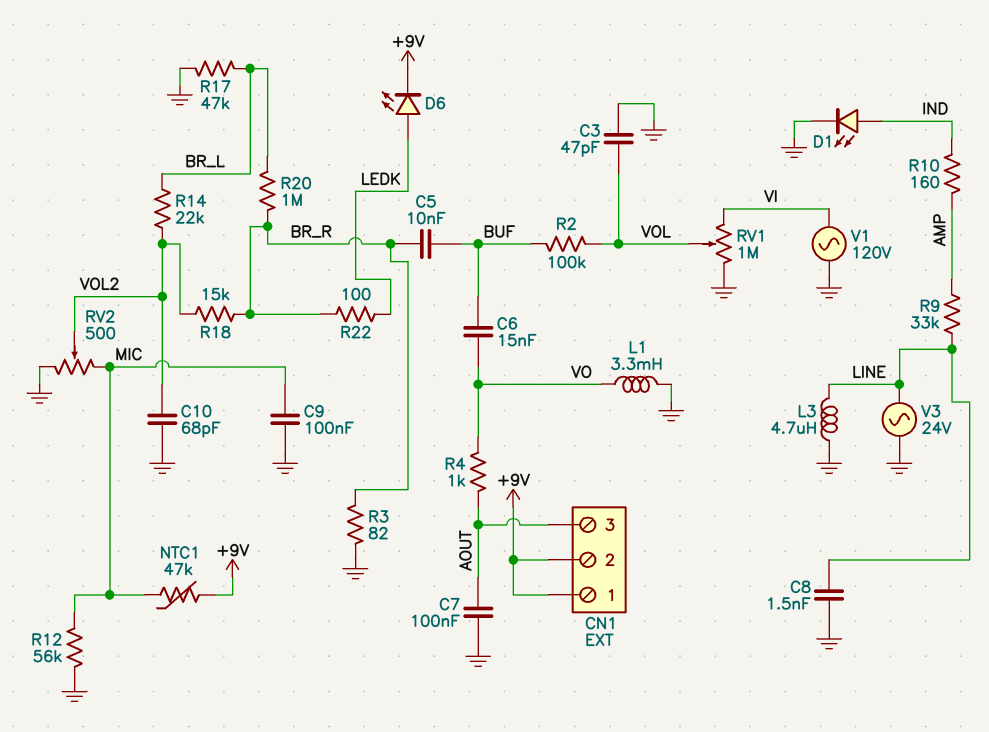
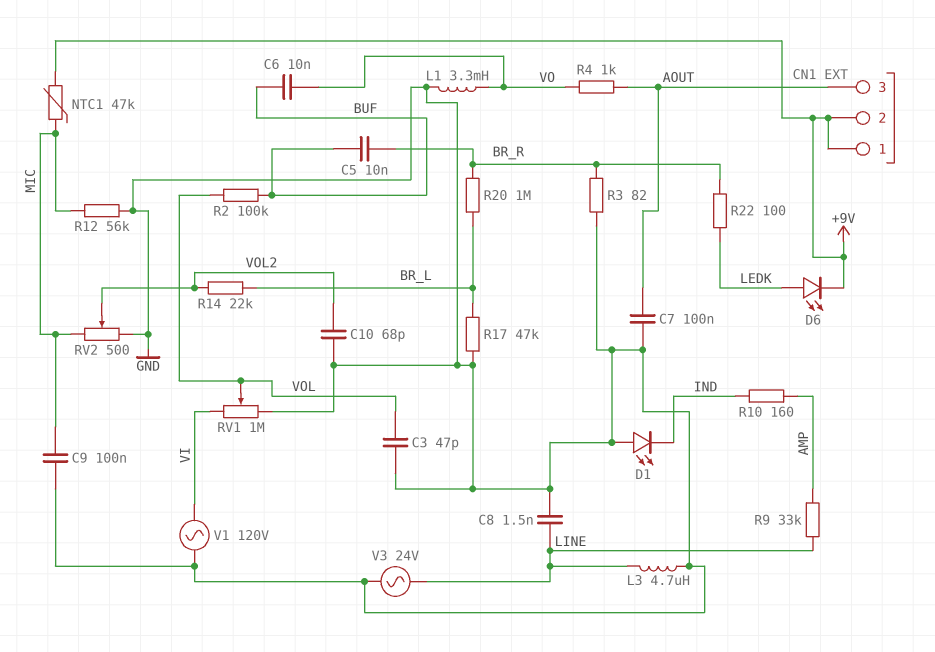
C6: 15nF (BUF, VO) -> 10nF (BUF, VO)
D1: LED (A IND, K GND) -> LED (A GND, K IND)
R18: 15k (BR_R, VOL2) -> none

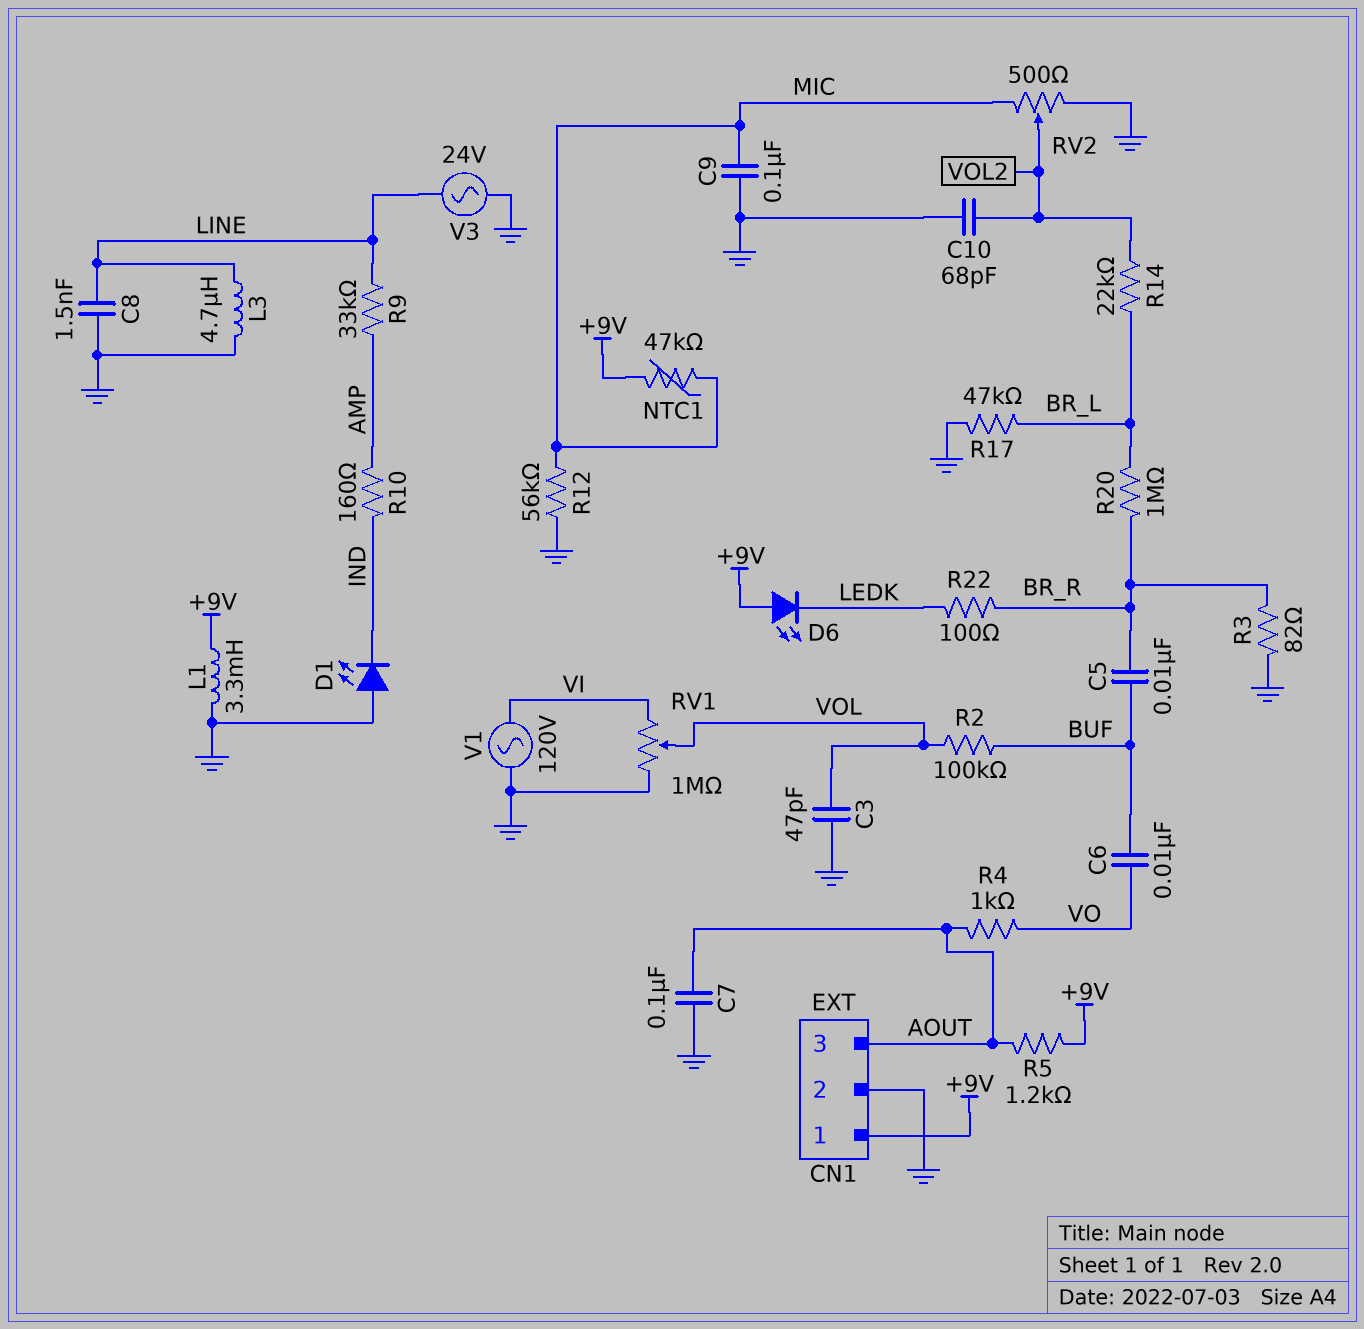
CN1 pin 2: +9V -> GND
D6: LED (A LEDK, K +9V) -> LED (A +9V, K LEDK)
L1: 3.3mH (GND, VO) -> 3.3mH (+9V, GND)
R5: none -> 1.2k (+9V, AOUT)

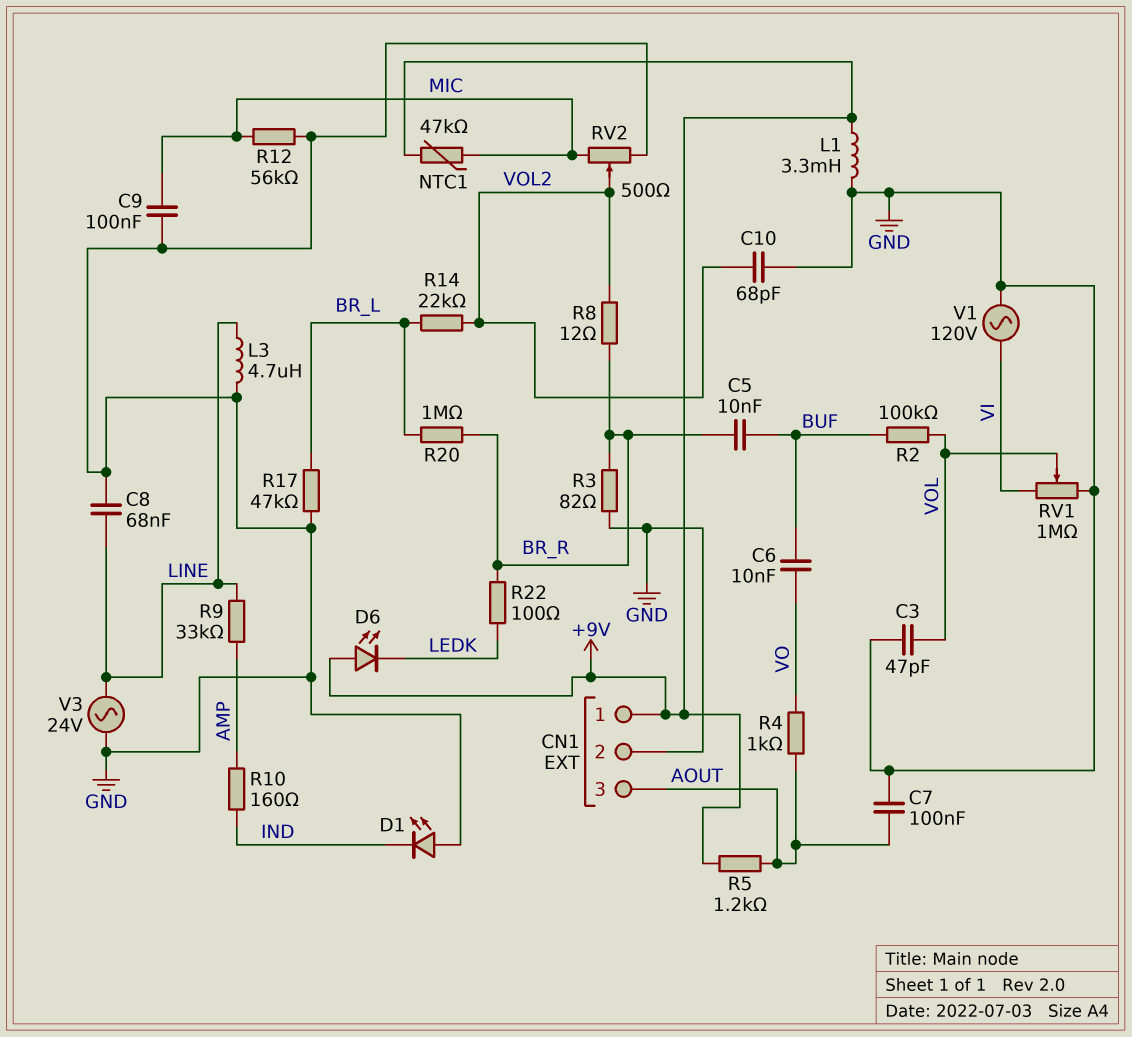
C8: 1.5nF (GND, LINE) -> 68nF (GND, LINE)
R8: none -> 12 (BR_R, VOL2)

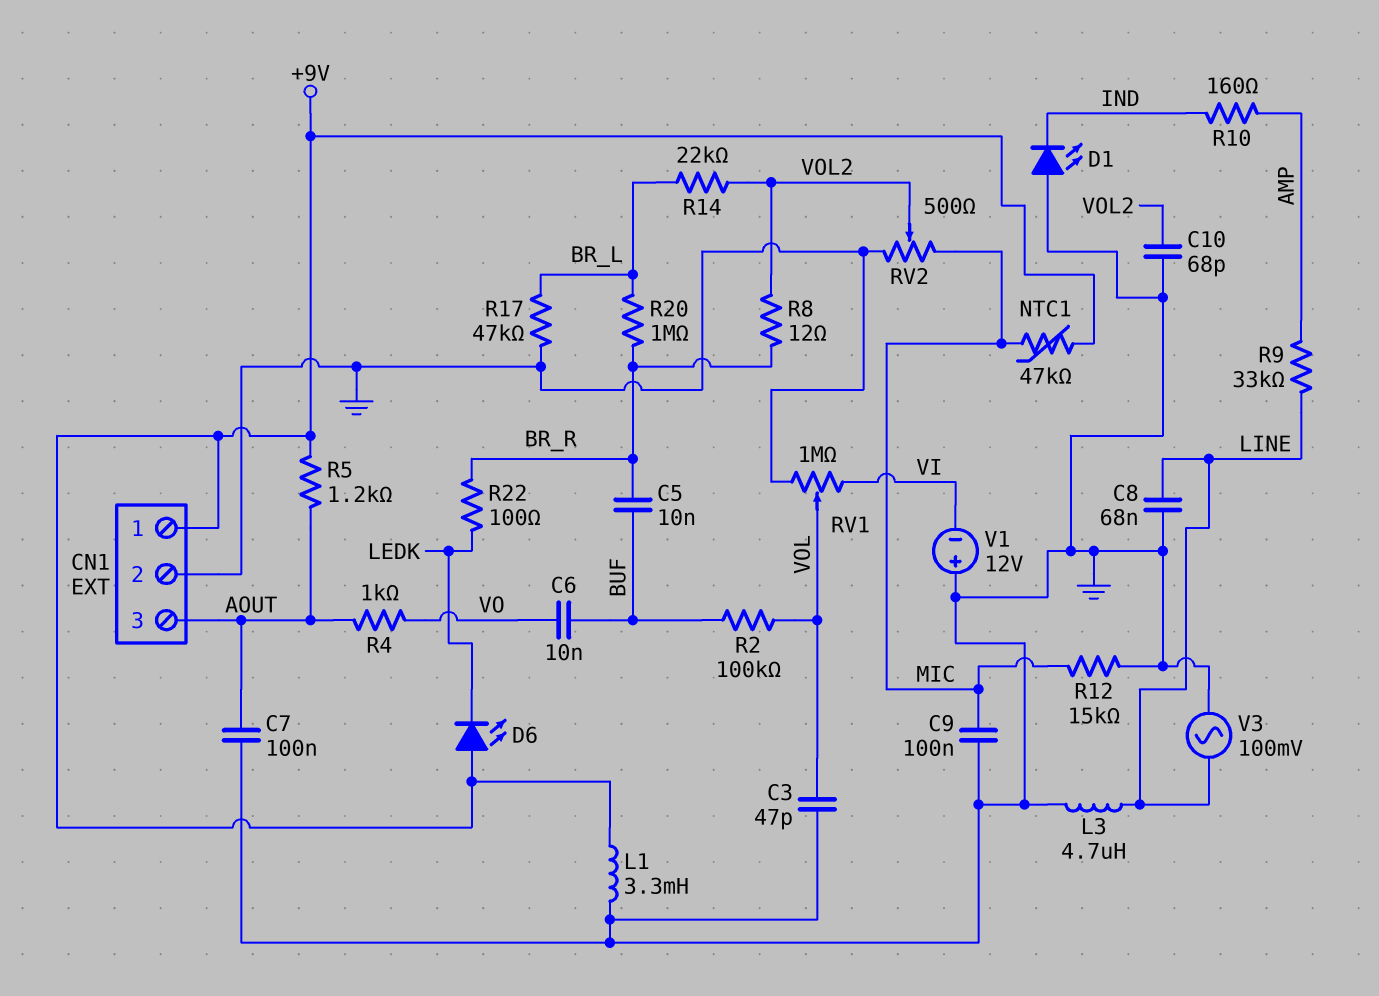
R3: 82 (BR_R, GND) -> none
R12: 56k (GND, MIC) -> 15k (GND, MIC)
V1: AC 120V (GND, VI) -> 12V (plus GND, minus VI)
V3: AC 24V (GND, LINE) -> AC 100mV (GND, LINE)

